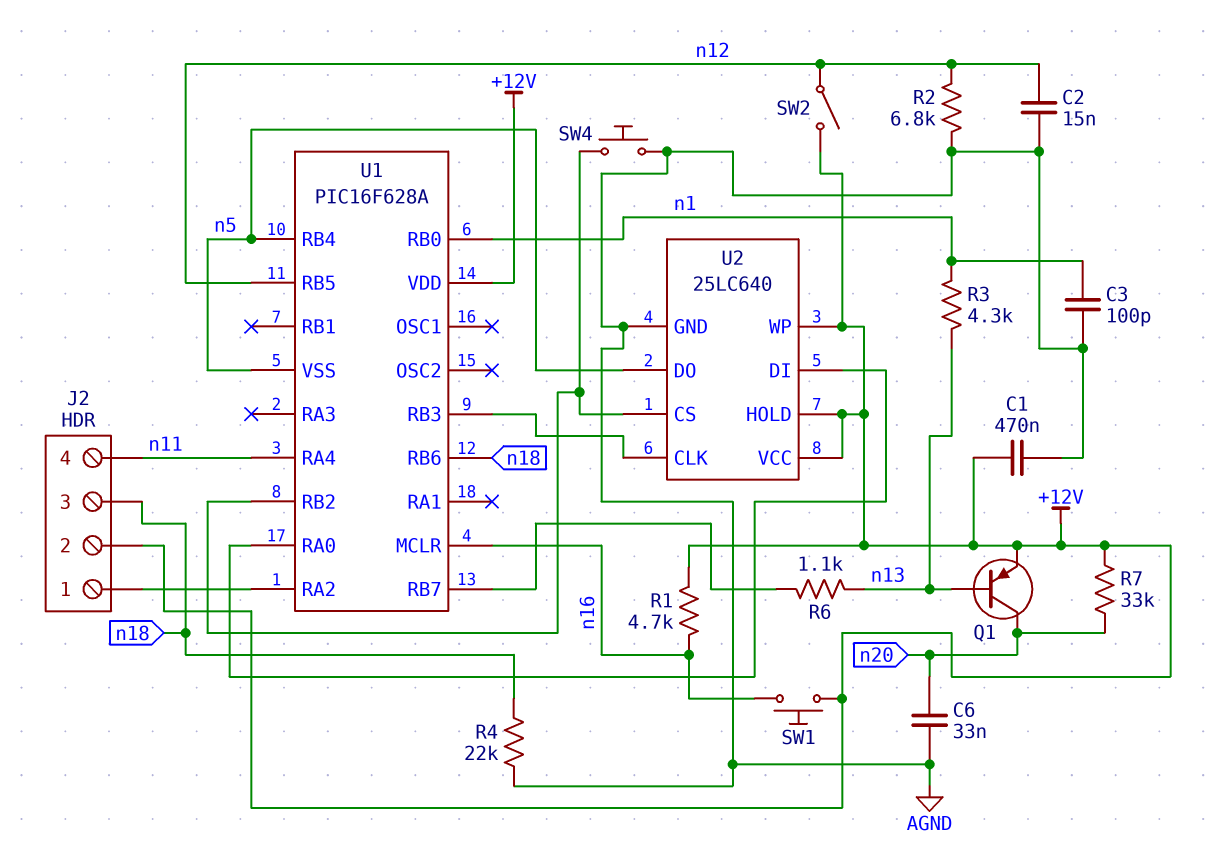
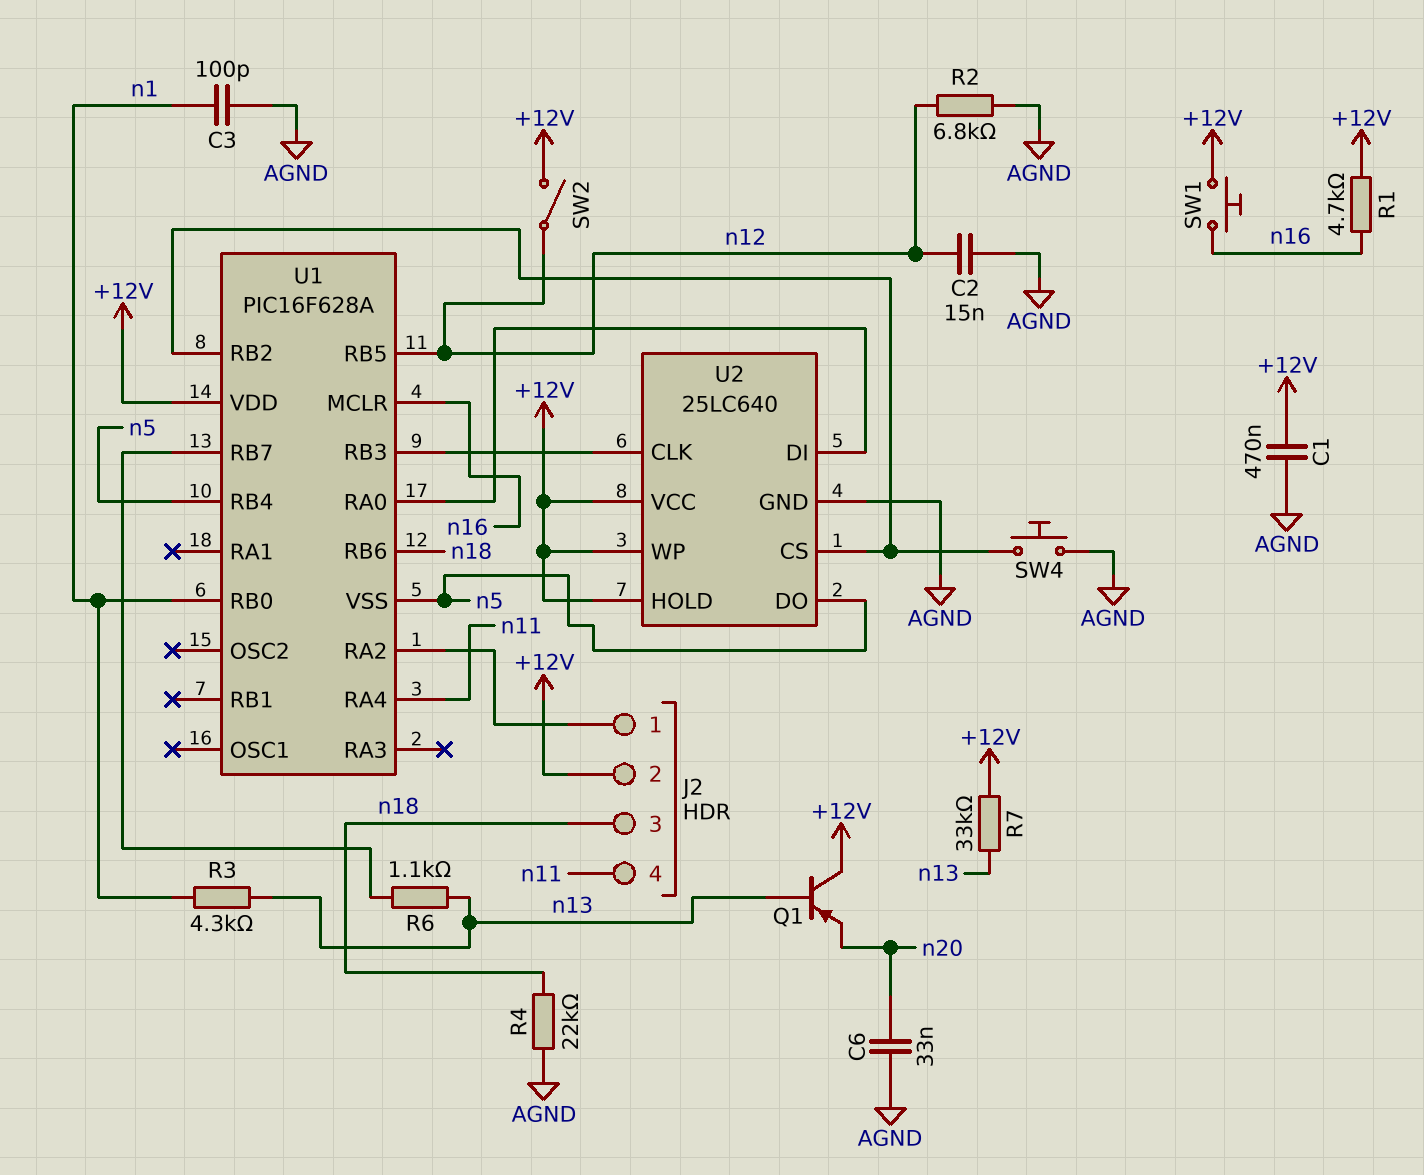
Q1: PNP (B n13, C n20, E +12V) -> PNP (B n13, C +12V, E n20)
R7: 33k (+12V, n20) -> 33k (+12V, n13)

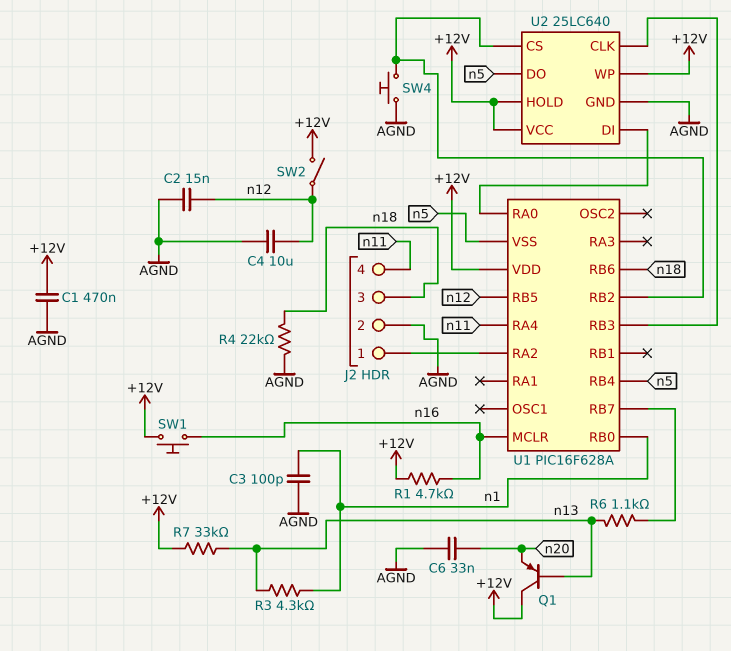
C4: none -> 10uF (AGND, n12)
J2 pin 2: +12V -> AGND
R2: 6.8k (AGND, n12) -> none

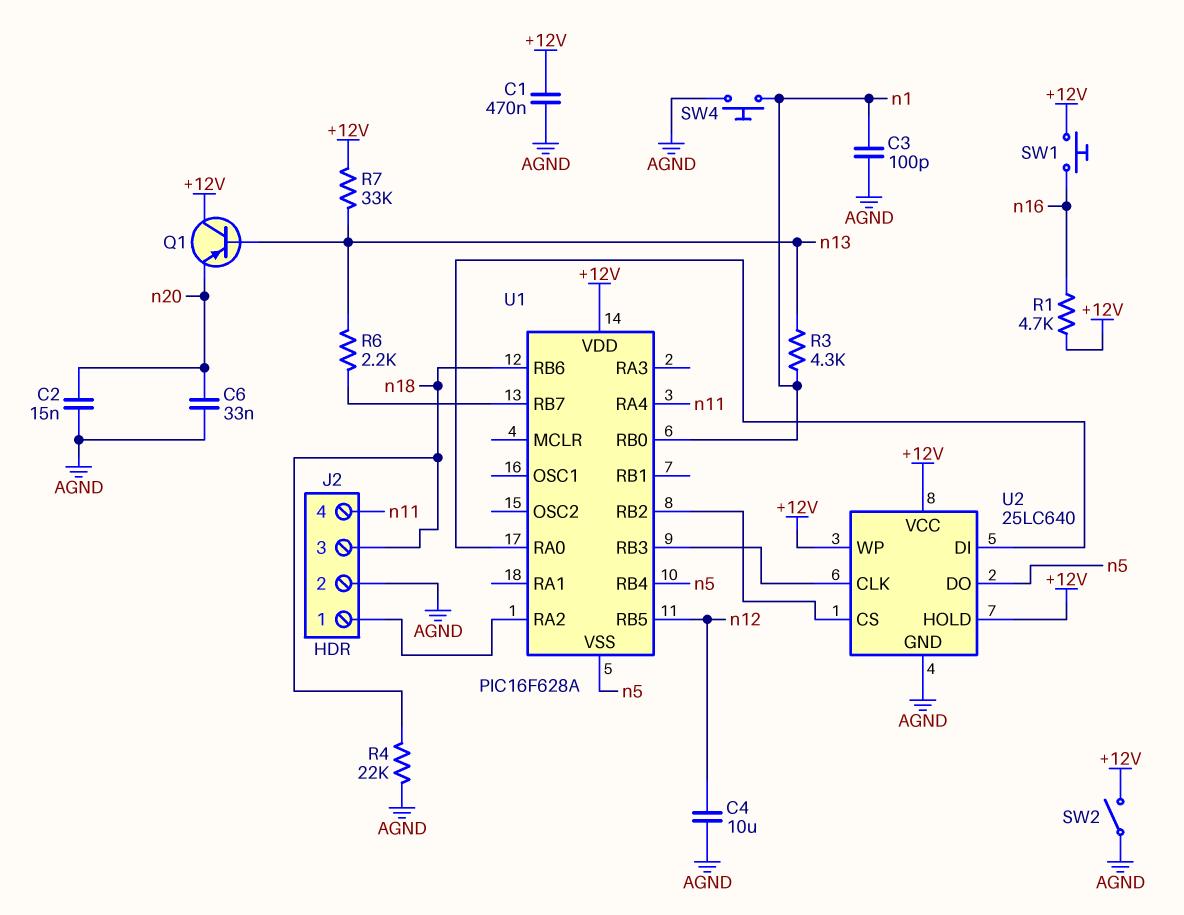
C2: 15nF (AGND, n12) -> 15nF (AGND, n20)
R6: 1.1k (U1/RB7, n13) -> 2.2k (U1/RB7, n13)
SW2: switch (+12V, n12) -> switch (+12V, AGND)
SW4: button (AGND, U1/RB2) -> button (AGND, n1)
U1 pin MCLR: n16 -> none

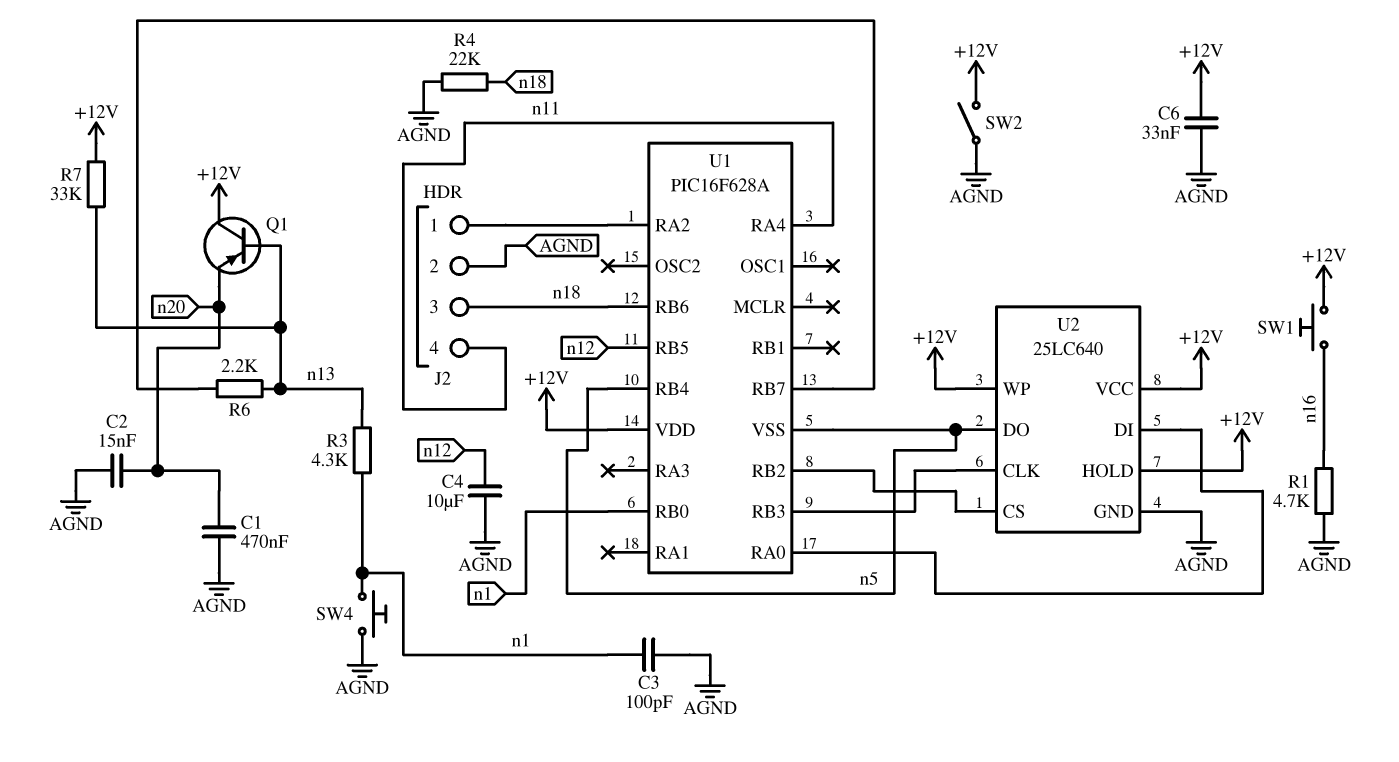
C1: 470nF (+12V, AGND) -> 470nF (AGND, n20)
C6: 33nF (AGND, n20) -> 33nF (+12V, AGND)
R1: 4.7k (+12V, n16) -> 4.7k (AGND, n16)

